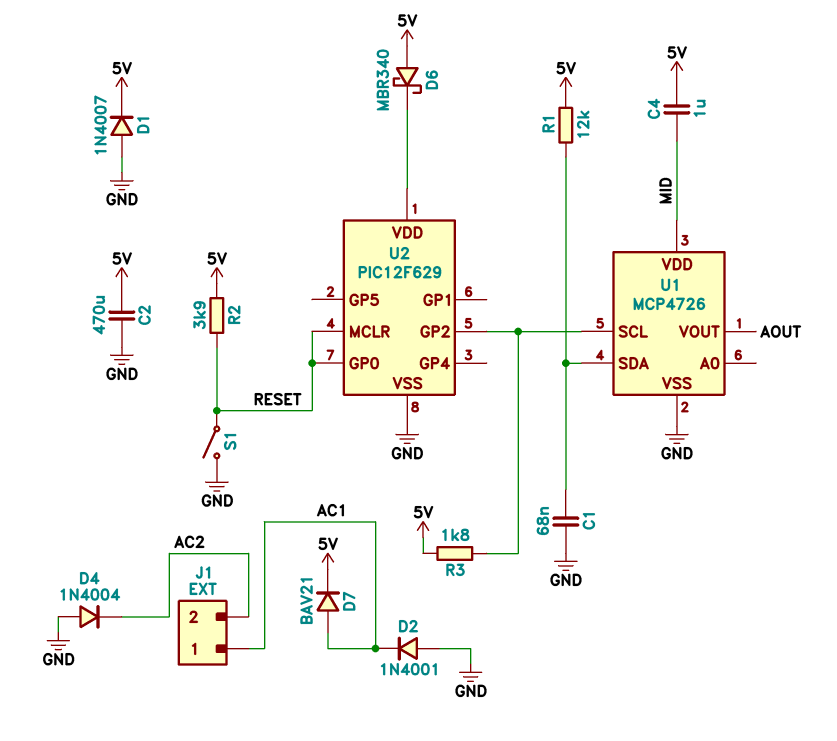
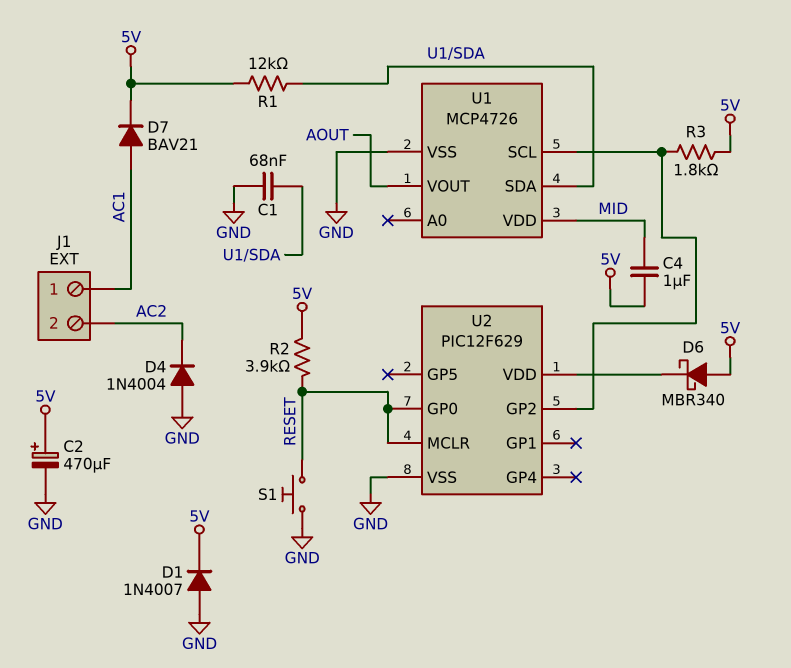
C2: 470uF (5V, GND) -> 470uF (plus 5V, minus GND)
D2: diode 1N4001 (A GND, K AC1) -> none
S1: switch (GND, RESET) -> button (GND, RESET)

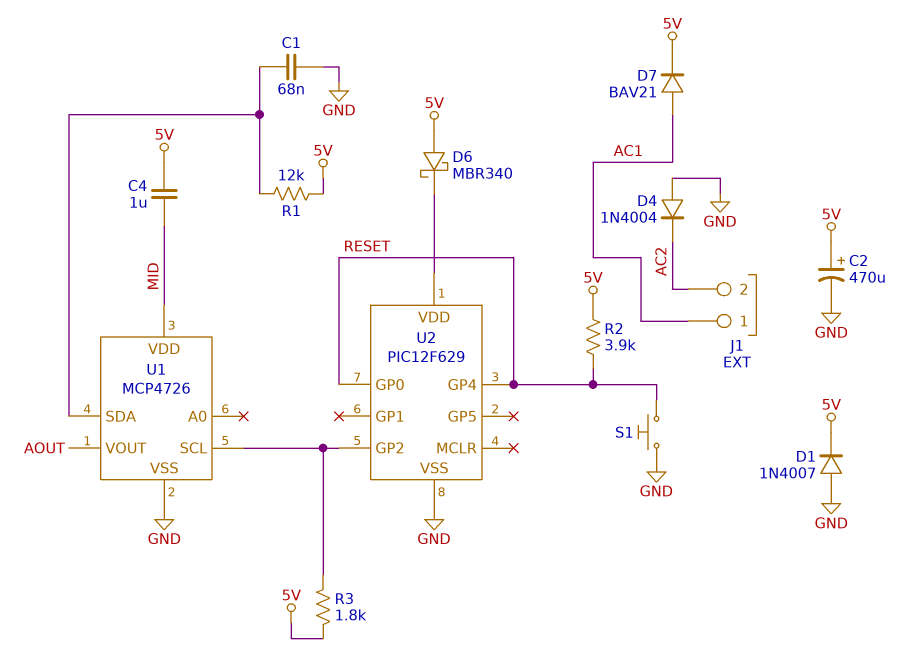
U2 pin GP4: none -> RESET
U2 pin MCLR: RESET -> none

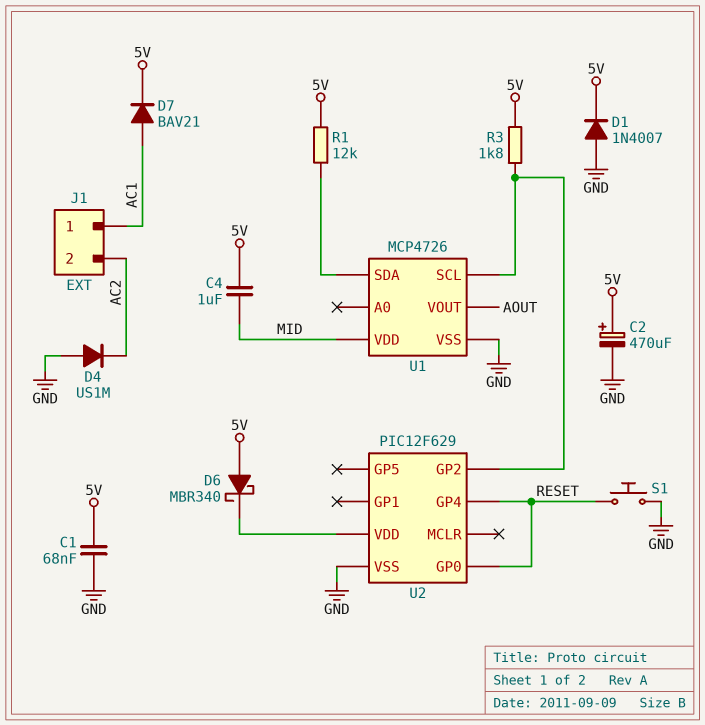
C1: 68nF (GND, U1/SDA) -> 68nF (5V, GND)
D4: diode 1N4004 (A GND, K AC2) -> diode US1M (A GND, K AC2)
R2: 3.9k (5V, RESET) -> none

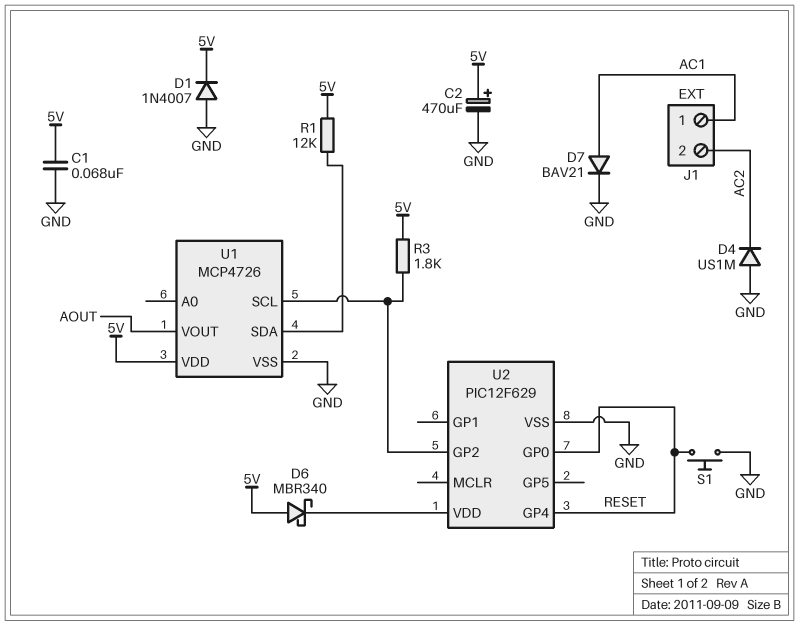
C4: 1uF (5V, MID) -> none
D7: diode BAV21 (A AC1, K 5V) -> diode BAV21 (A AC1, K GND)
U1 pin VDD: MID -> 5V

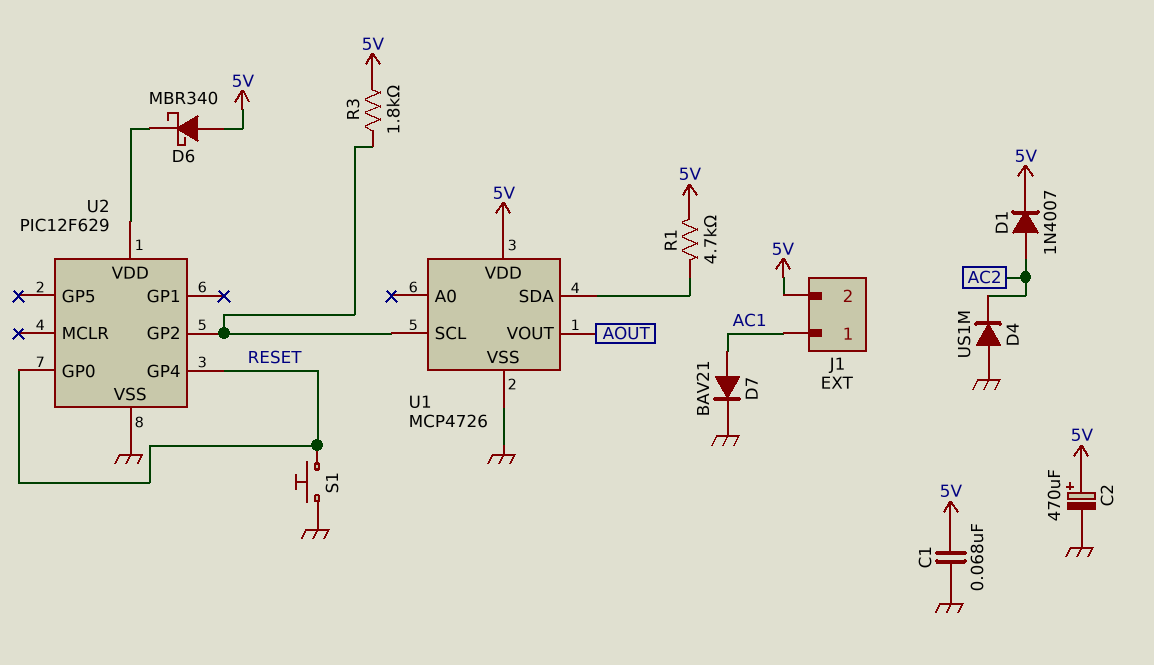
D1: diode 1N4007 (A GND, K 5V) -> diode 1N4007 (A AC2, K 5V)
J1 pin 2: AC2 -> 5V
R1: 12k (5V, U1/SDA) -> 4.7k (5V, U1/SDA)

